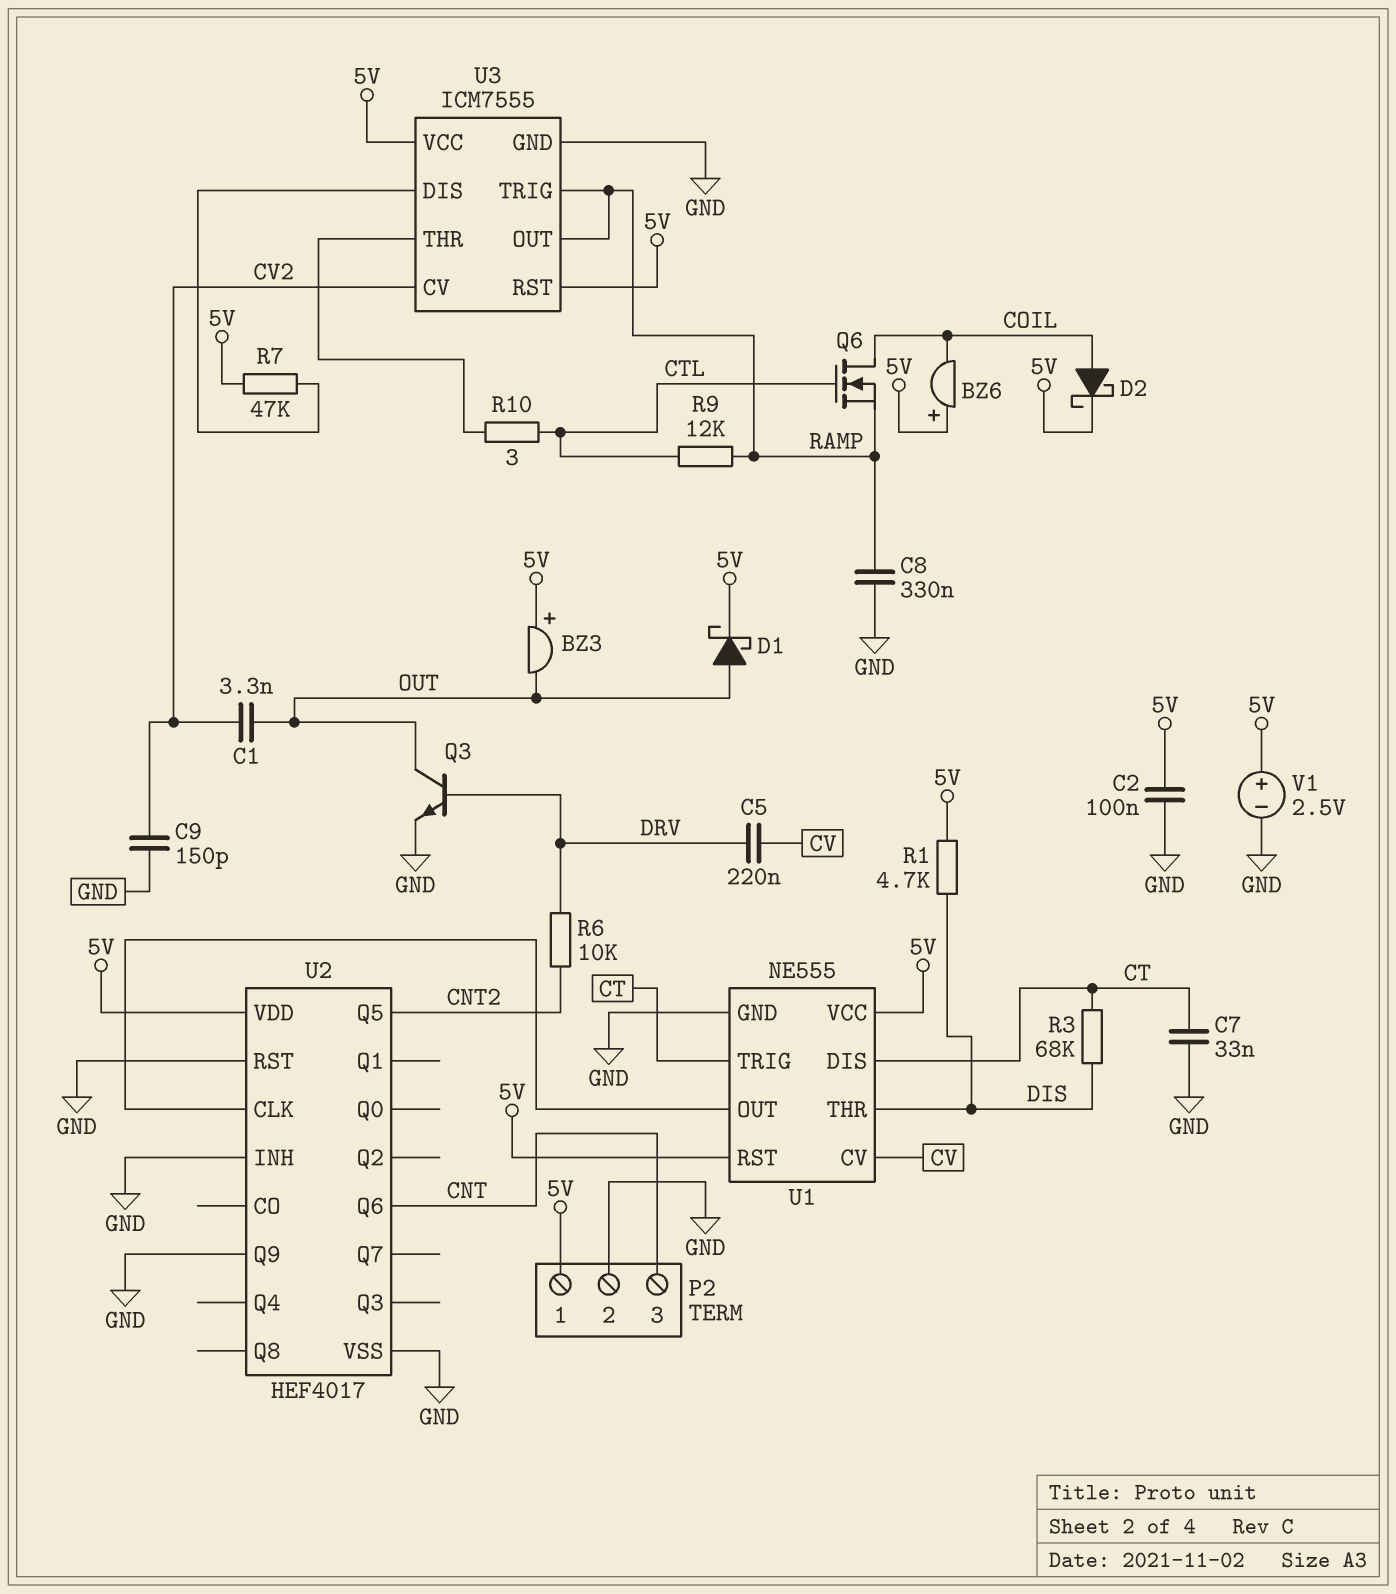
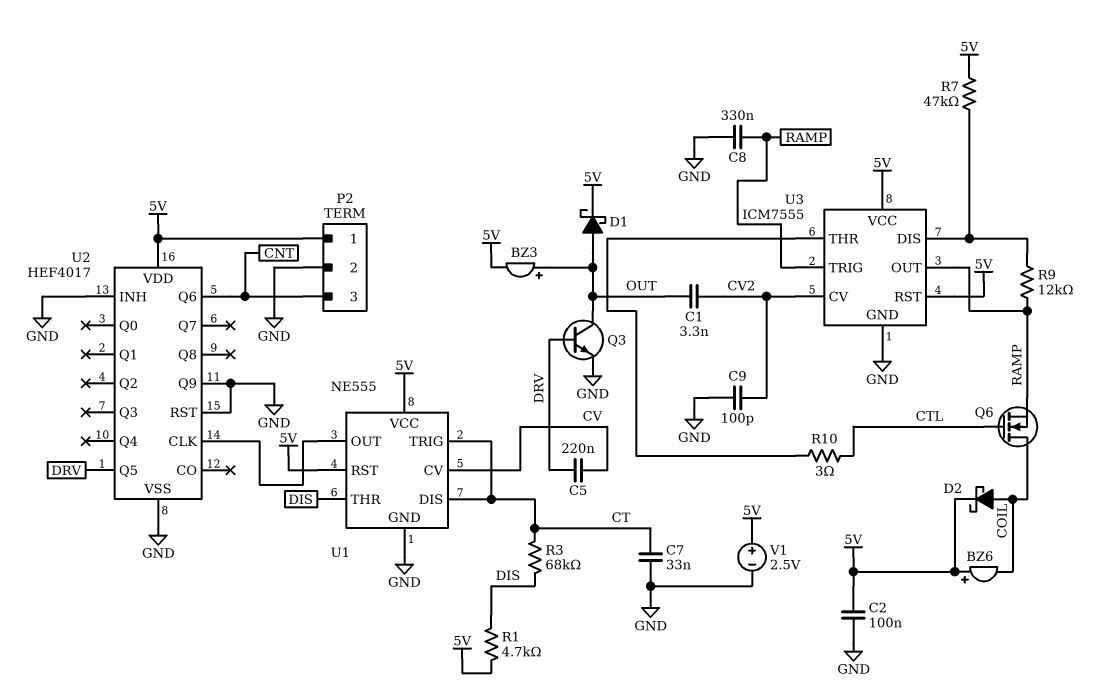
BZ3: buzzer (plus 5V, minus OUT) -> buzzer (plus OUT, minus 5V)
C9: 150pF (CV2, GND) -> 100pF (CV2, GND)
R6: 10k (CNT2, DRV) -> none
R9: 12k (CTL, RAMP) -> 12k (RAMP, U3/DIS)
U2 pin Q5: CNT2 -> DRV

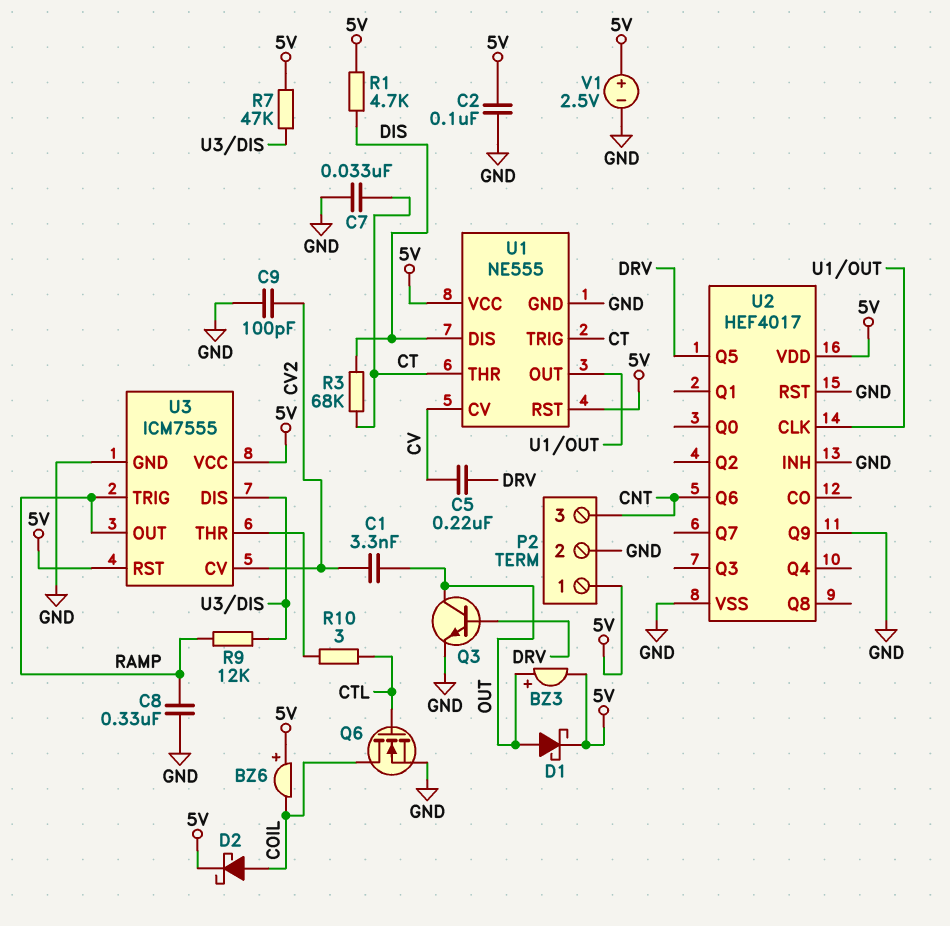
Q6: NMOS (G CTL, D COIL, S RAMP) -> NMOS (G CTL, D COIL, S GND)
U1 pin DIS: CT -> DIS
U1 pin THR: DIS -> CT

